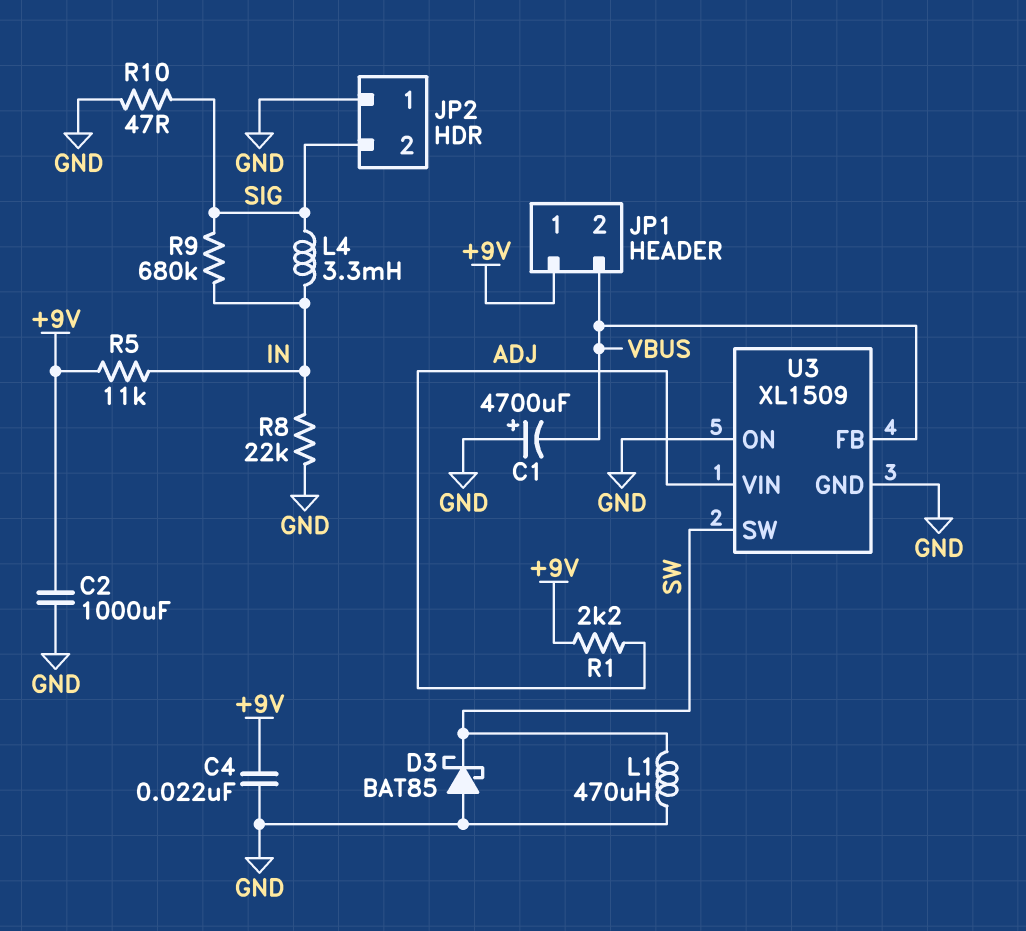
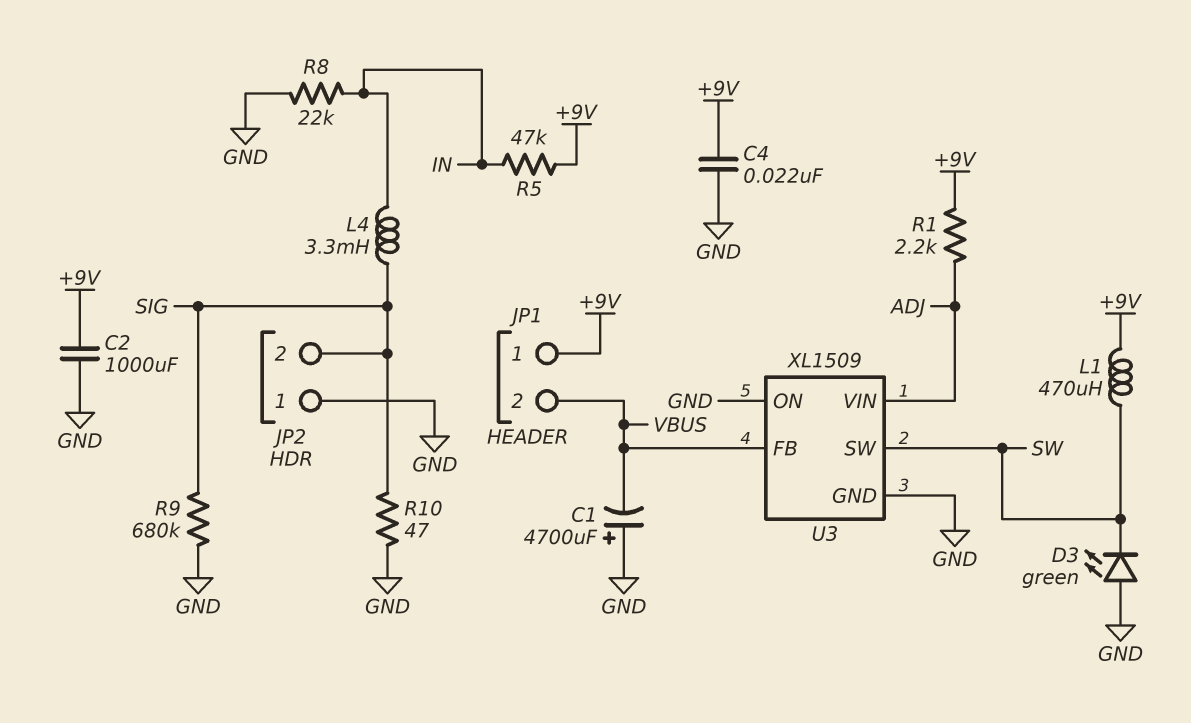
D3: schottky BAT85 (A GND, K SW) -> LED green (A GND, K SW)
L1: 470uH (GND, SW) -> 470uH (+9V, SW)
R5: 11k (+9V, IN) -> 47k (+9V, IN)
R9: 680k (IN, SIG) -> 680k (GND, SIG)

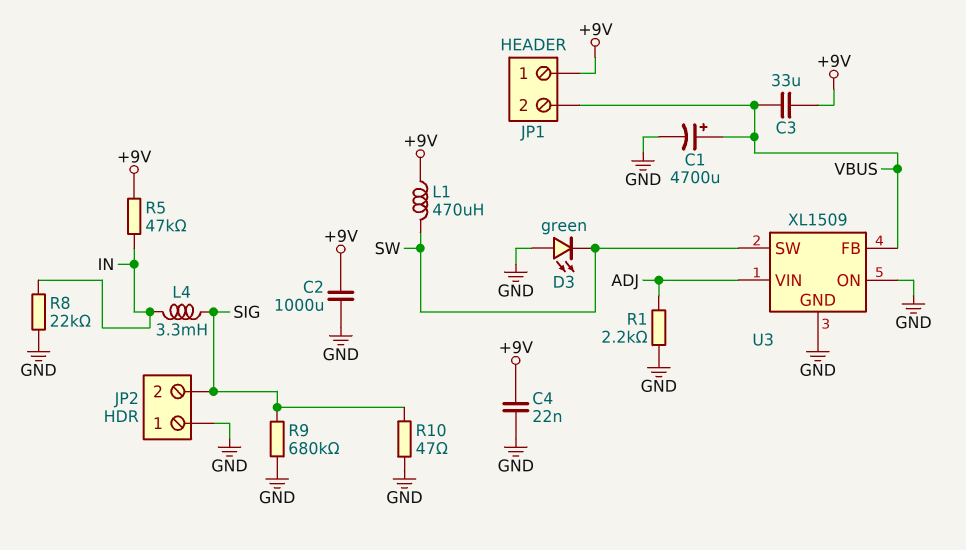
C1: 4700uF (plus GND, minus VBUS) -> 4700uF (plus VBUS, minus GND)
C3: none -> 33uF (+9V, VBUS)
R1: 2.2k (+9V, ADJ) -> 2.2k (ADJ, GND)

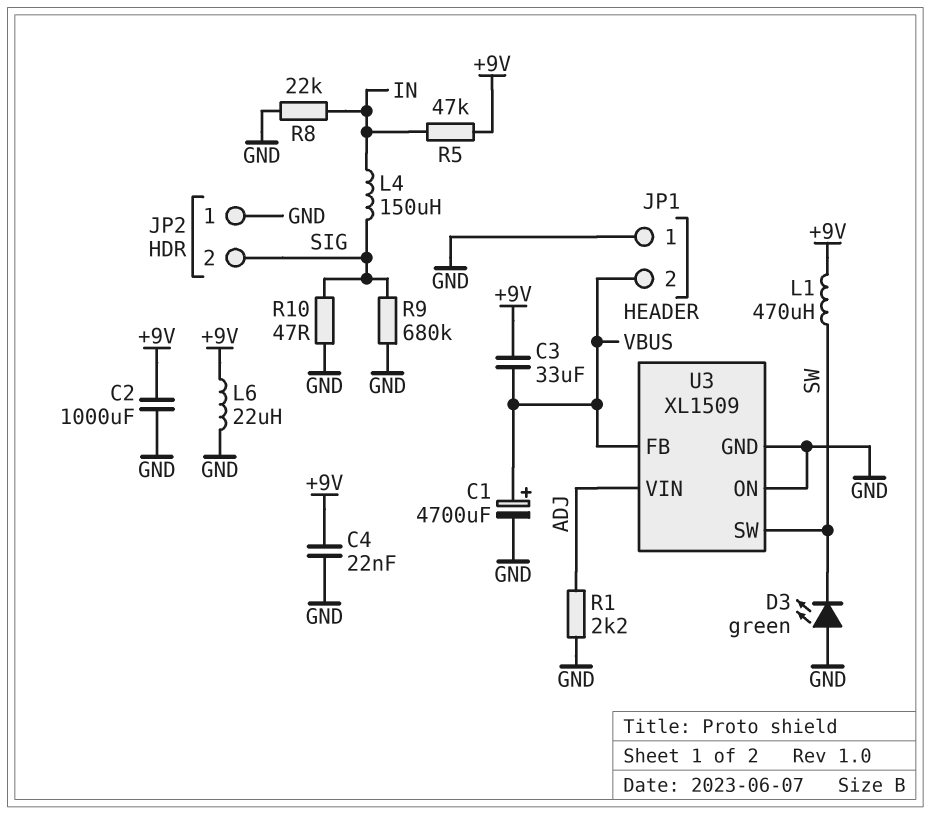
JP1 pin 1: +9V -> GND
L4: 3.3mH (IN, SIG) -> 150uH (IN, SIG)
L6: none -> 22uH (+9V, GND)

